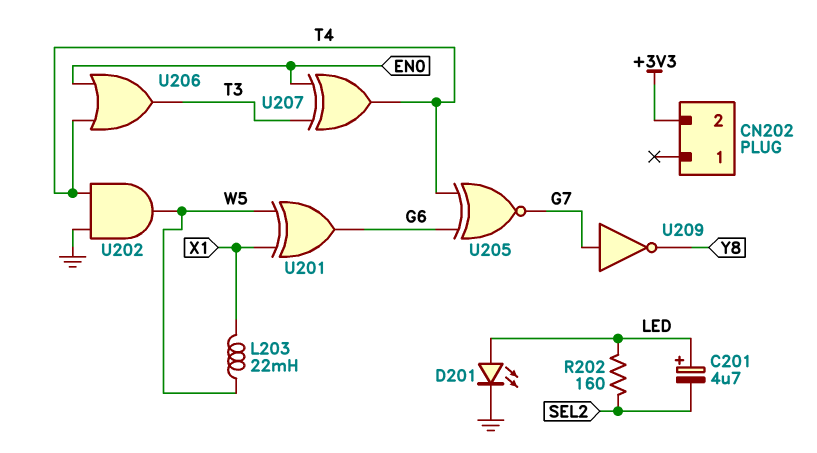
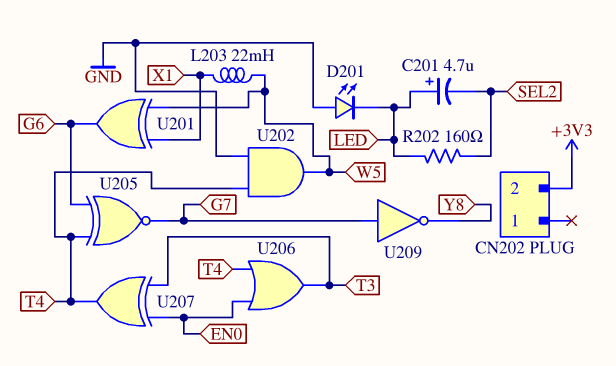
D201: LED (A LED, K GND) -> LED (A GND, K LED)

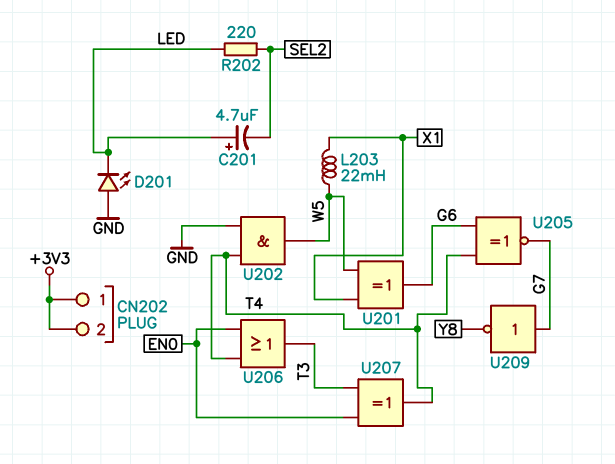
CN202 pin 1: none -> +3V3
R202: 160 (LED, SEL2) -> 220 (LED, SEL2)

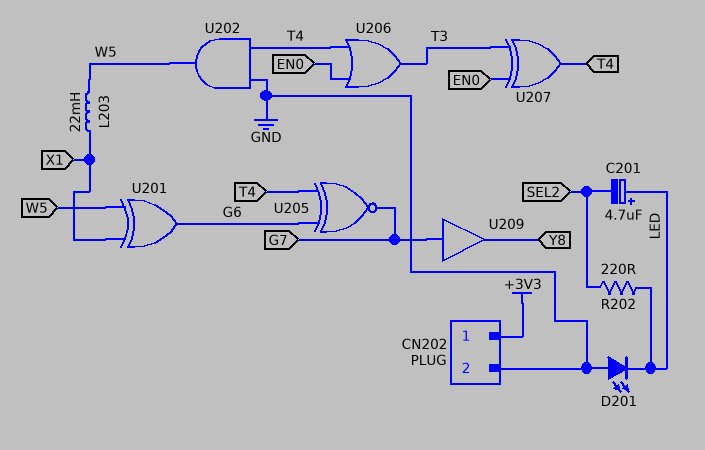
CN202 pin 2: +3V3 -> GND
U209: NOT (in G7, out Y8) -> buffer (in G7, out Y8)

